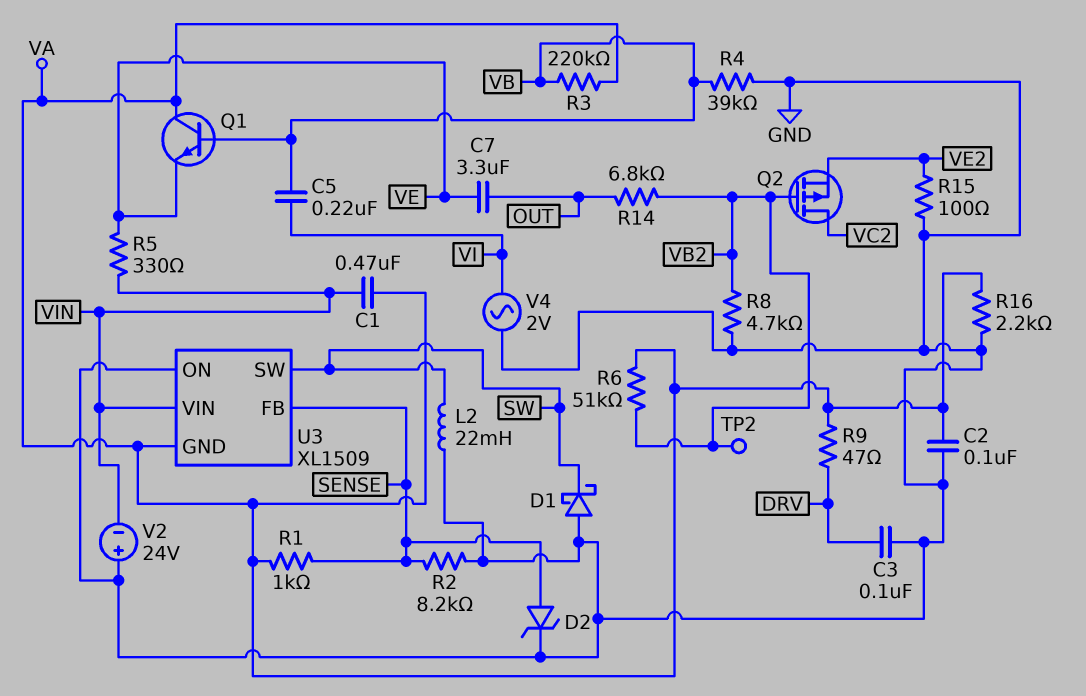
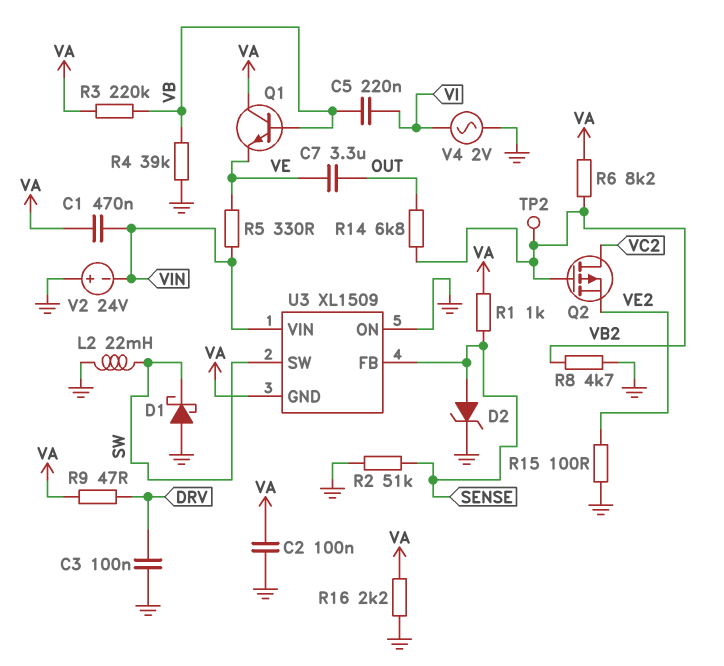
R2: 8.2k (GND, SENSE) -> 51k (GND, SENSE)
R6: 51k (VA, VB2) -> 8.2k (VA, VB2)

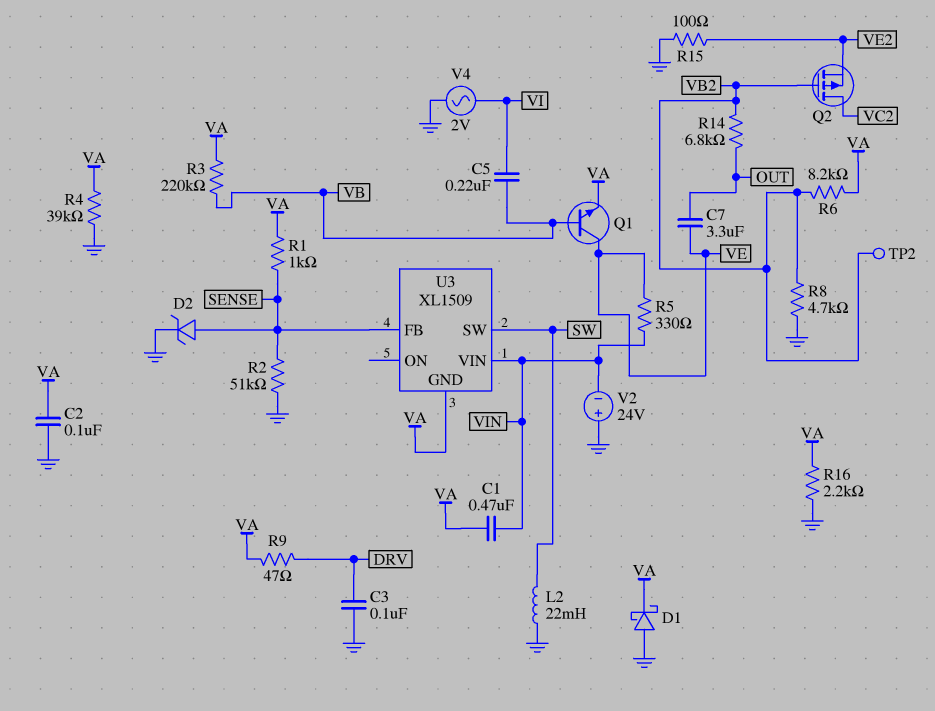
D1: schottky (A GND, K SW) -> schottky (A GND, K VA)
Q1: NPN (B VB, C VA, E VE) -> NPN (B VB, C VE, E VA)
R4: 39k (GND, VB) -> 39k (GND, VA)
U3 pin ON: GND -> none

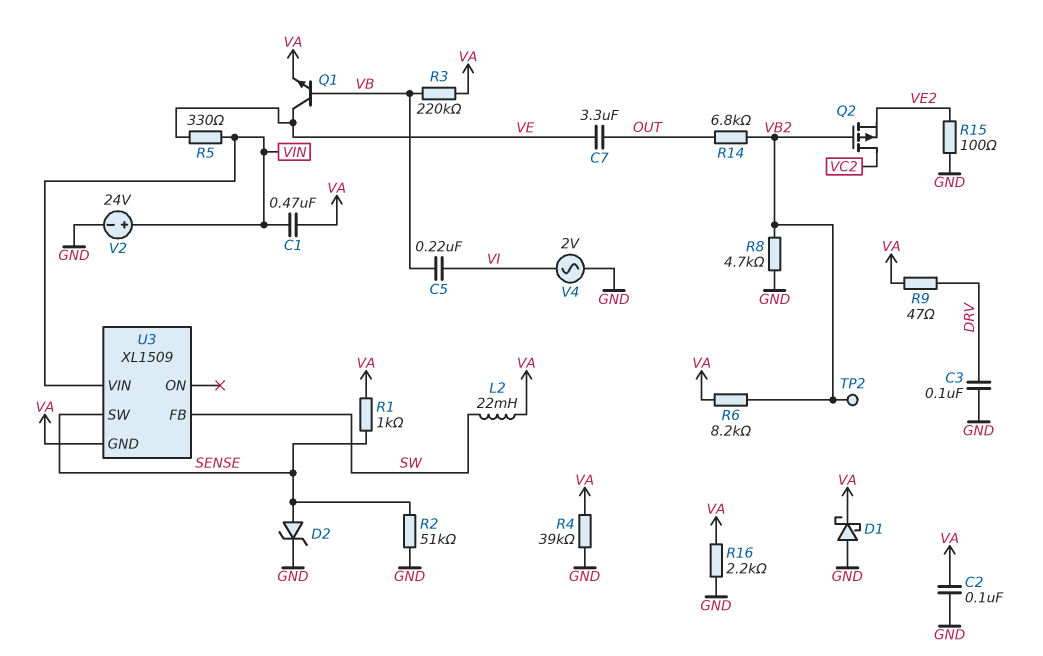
L2: 22mH (GND, SW) -> 22mH (SW, VA)
U3 pin FB: SENSE -> SW
U3 pin SW: SW -> SENSE
V2: 24V (plus GND, minus VIN) -> 24V (plus VIN, minus GND)

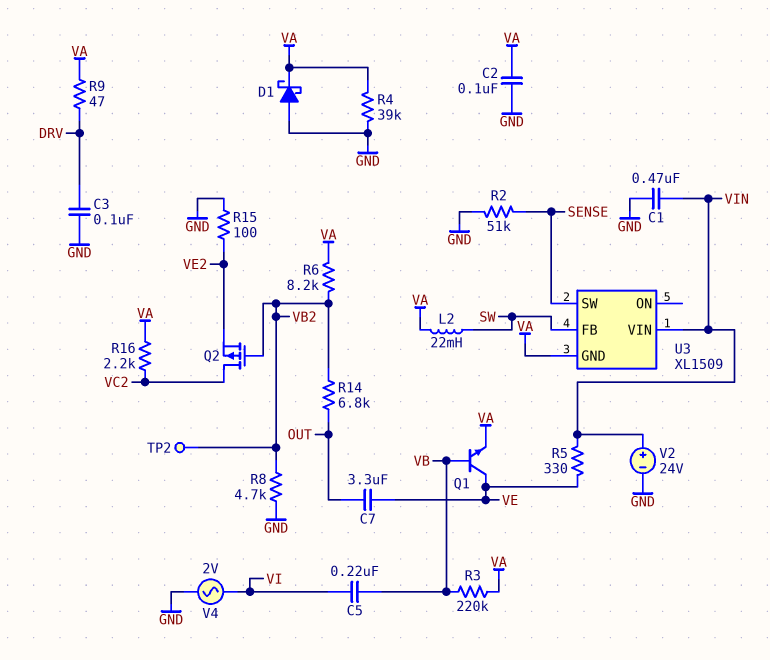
C1: 470nF (VA, VIN) -> 470nF (GND, VIN)
D2: zener (A SENSE, K GND) -> none
R1: 1k (SENSE, VA) -> none
R16: 2.2k (GND, VA) -> 2.2k (VA, VC2)

